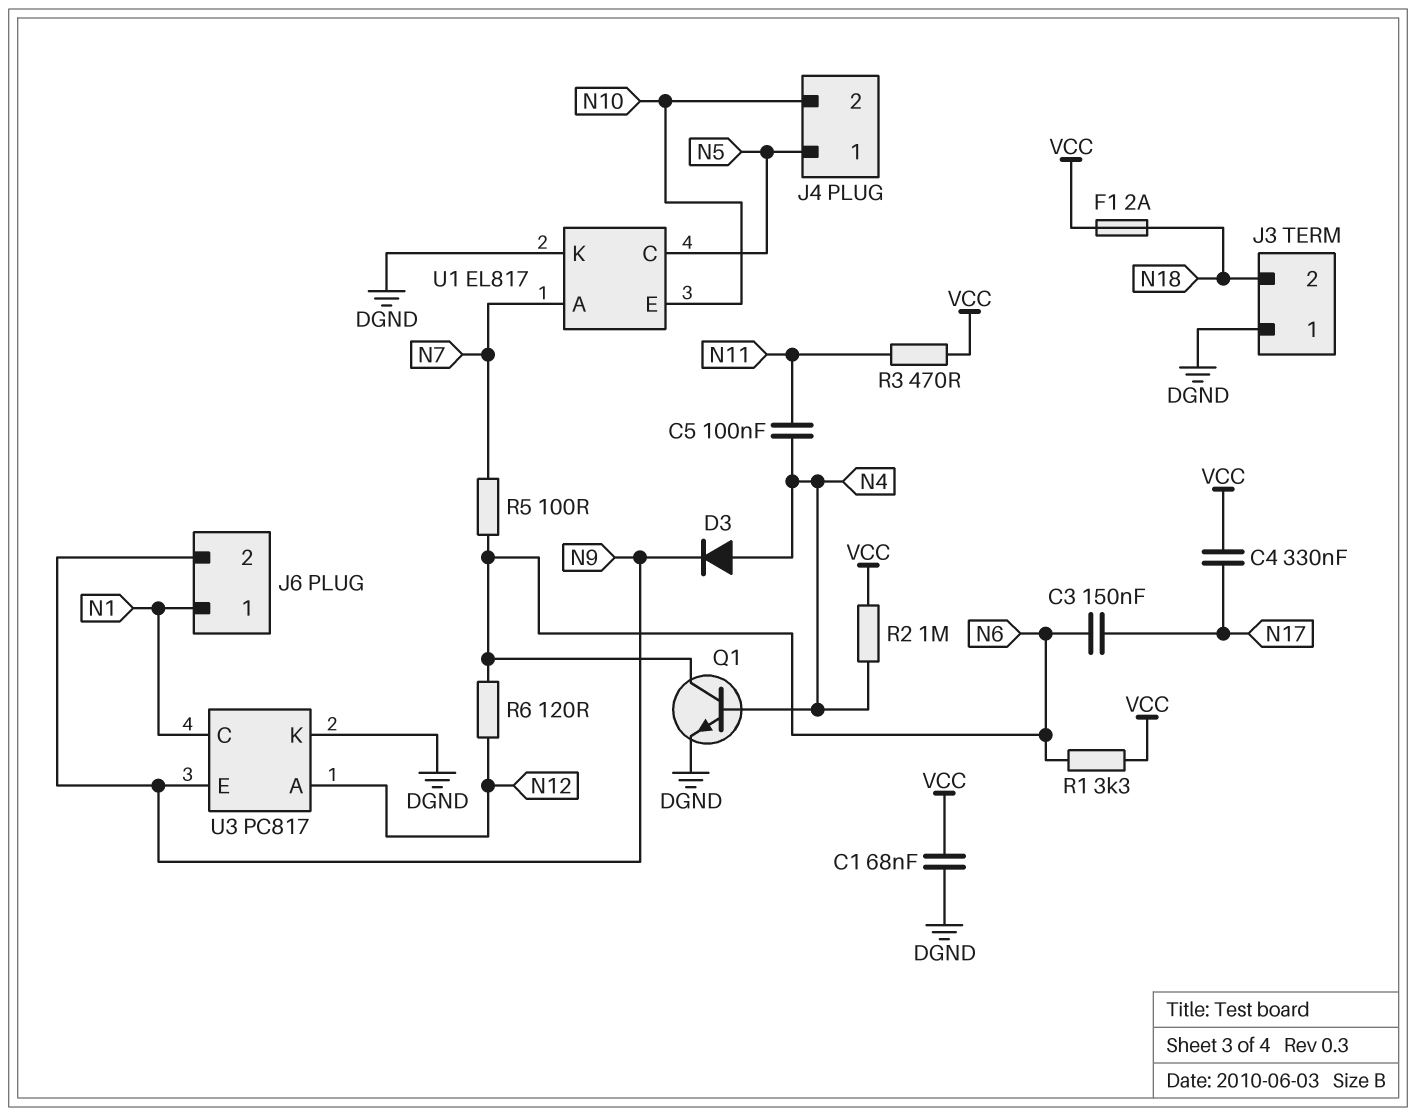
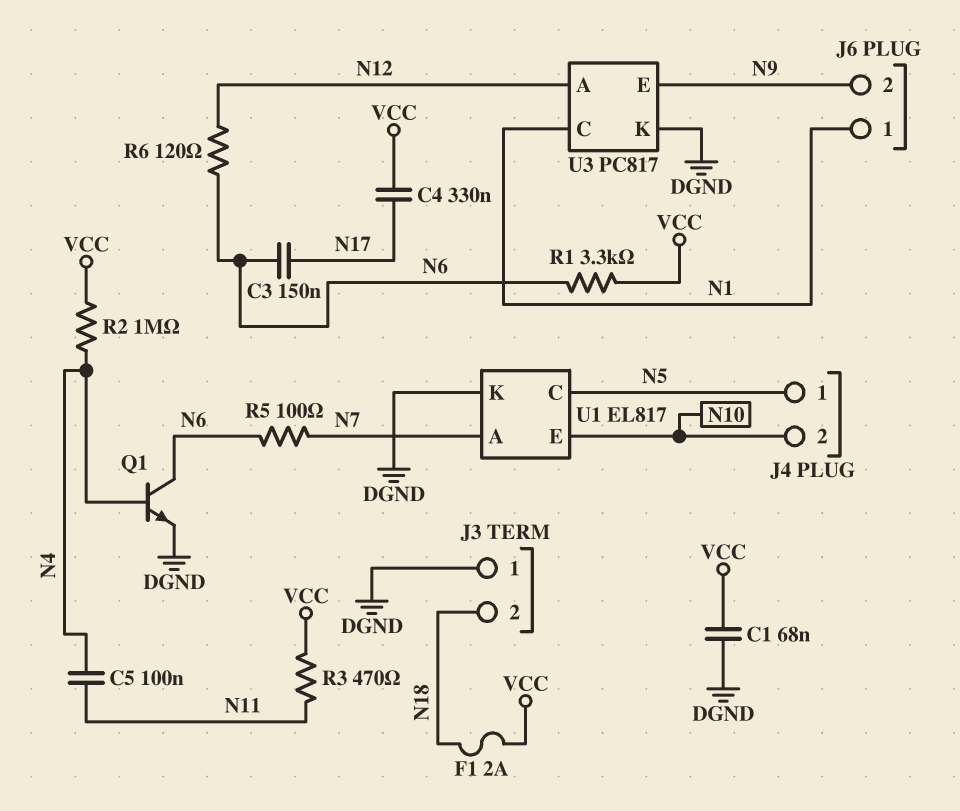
D3: diode (A N4, K N9) -> none

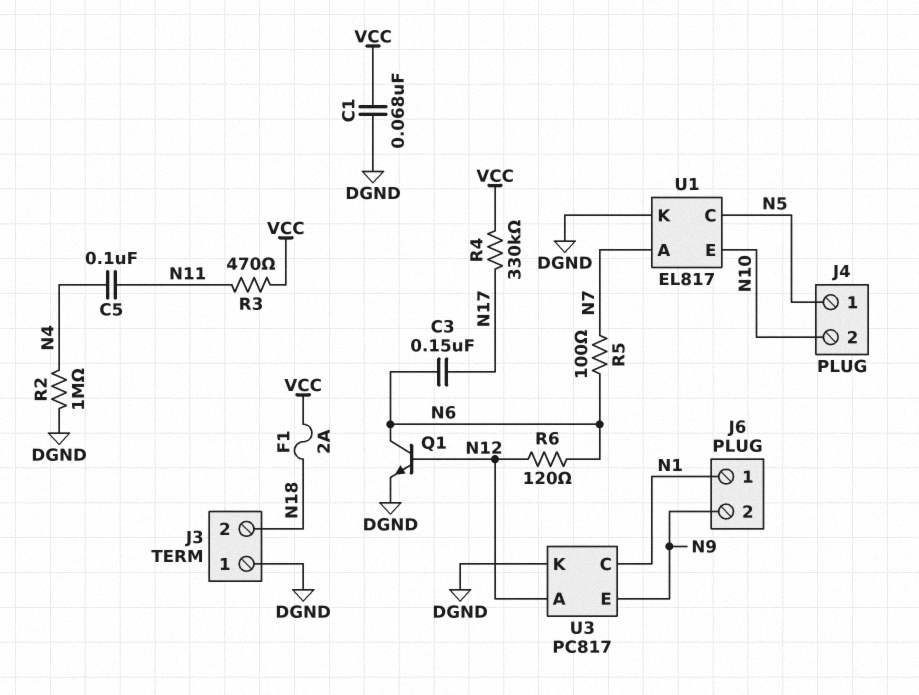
C4: 330nF (N17, VCC) -> none
Q1: NPN (B N4, C N6, E DGND) -> NPN (B N12, C N6, E DGND)
R1: 3.3k (N6, VCC) -> none
R2: 1M (N4, VCC) -> 1M (DGND, N4)
R4: none -> 330k (N17, VCC)

